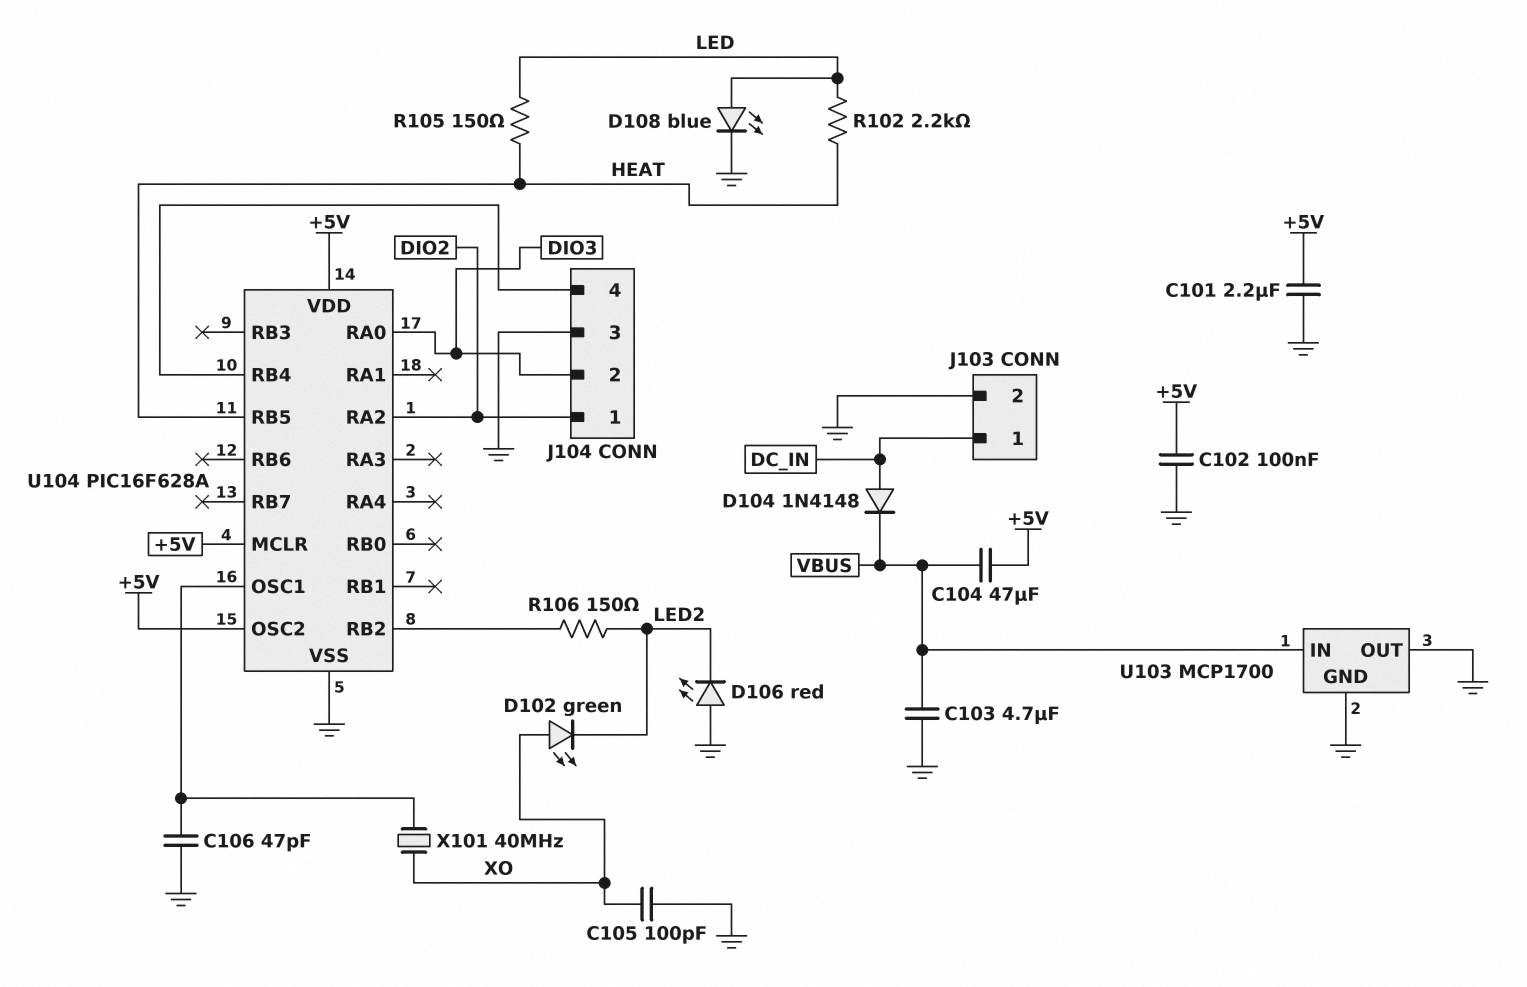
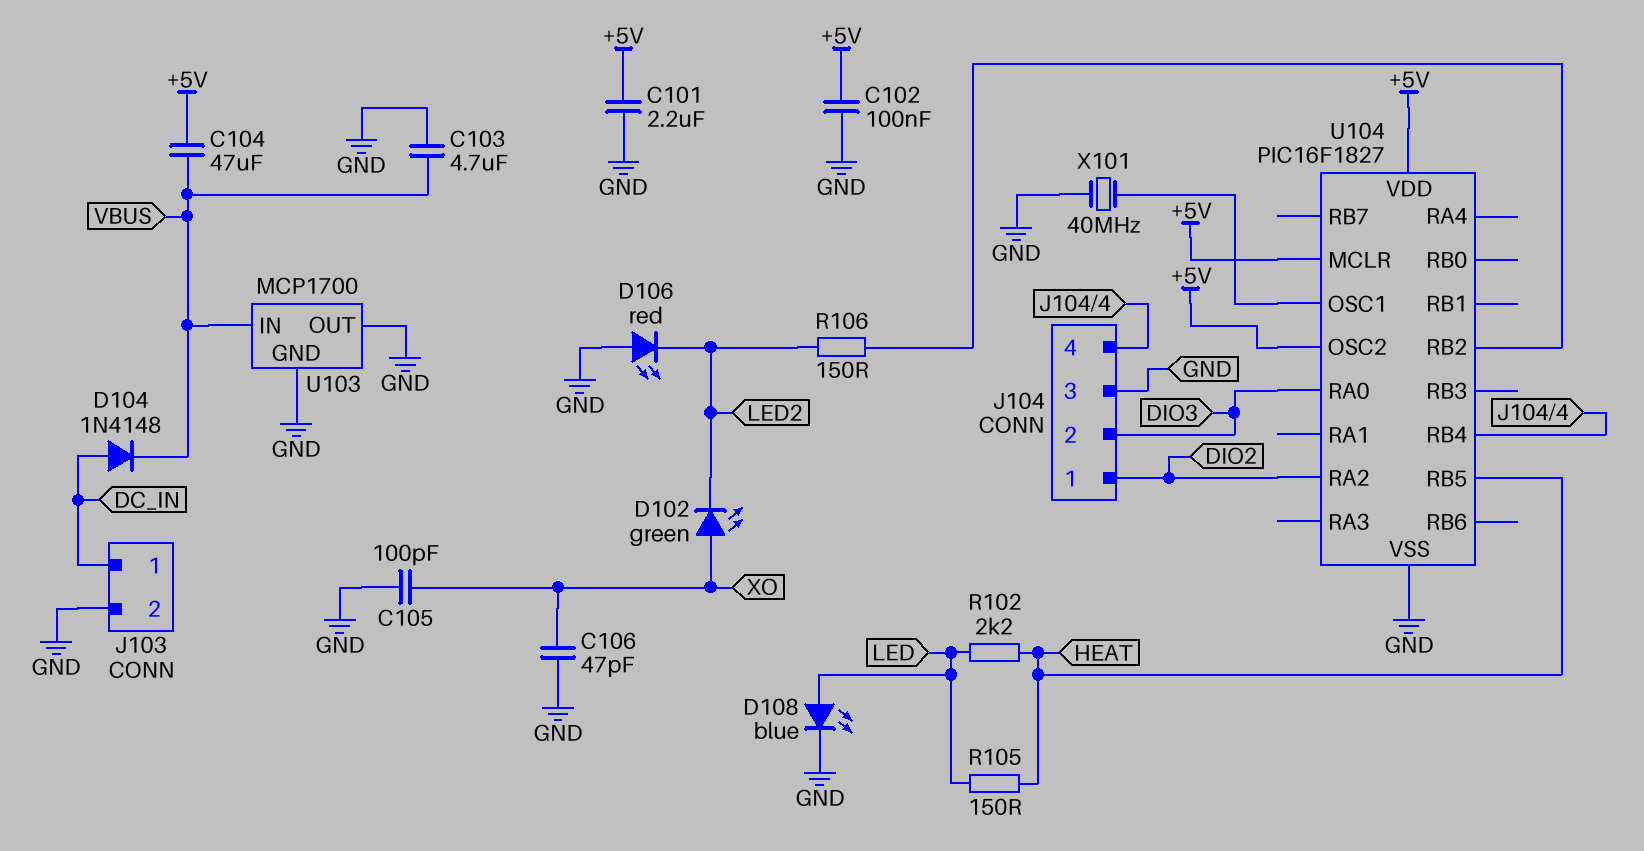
C106: 47pF (GND, U104/OSC1) -> 47pF (GND, XO)
U104: PIC16F628A -> PIC16F1827
X101: 40MHz (U104/OSC1, XO) -> 40MHz (GND, U104/OSC1)

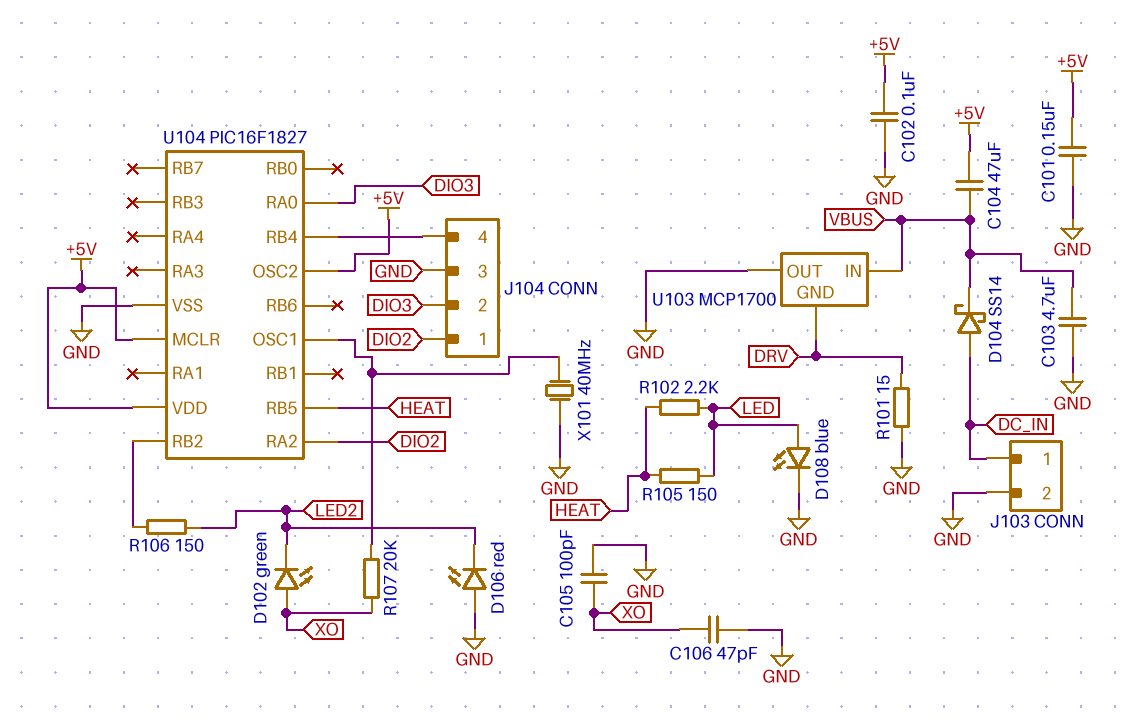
C101: 2.2uF (+5V, GND) -> 150nF (+5V, GND)
D104: diode 1N4148 (A DC_IN, K VBUS) -> schottky SS14 (A DC_IN, K VBUS)
R101: none -> 15 (DRV, GND)
R107: none -> 20k (U104/OSC1, XO)
U103 pin GND: GND -> DRV

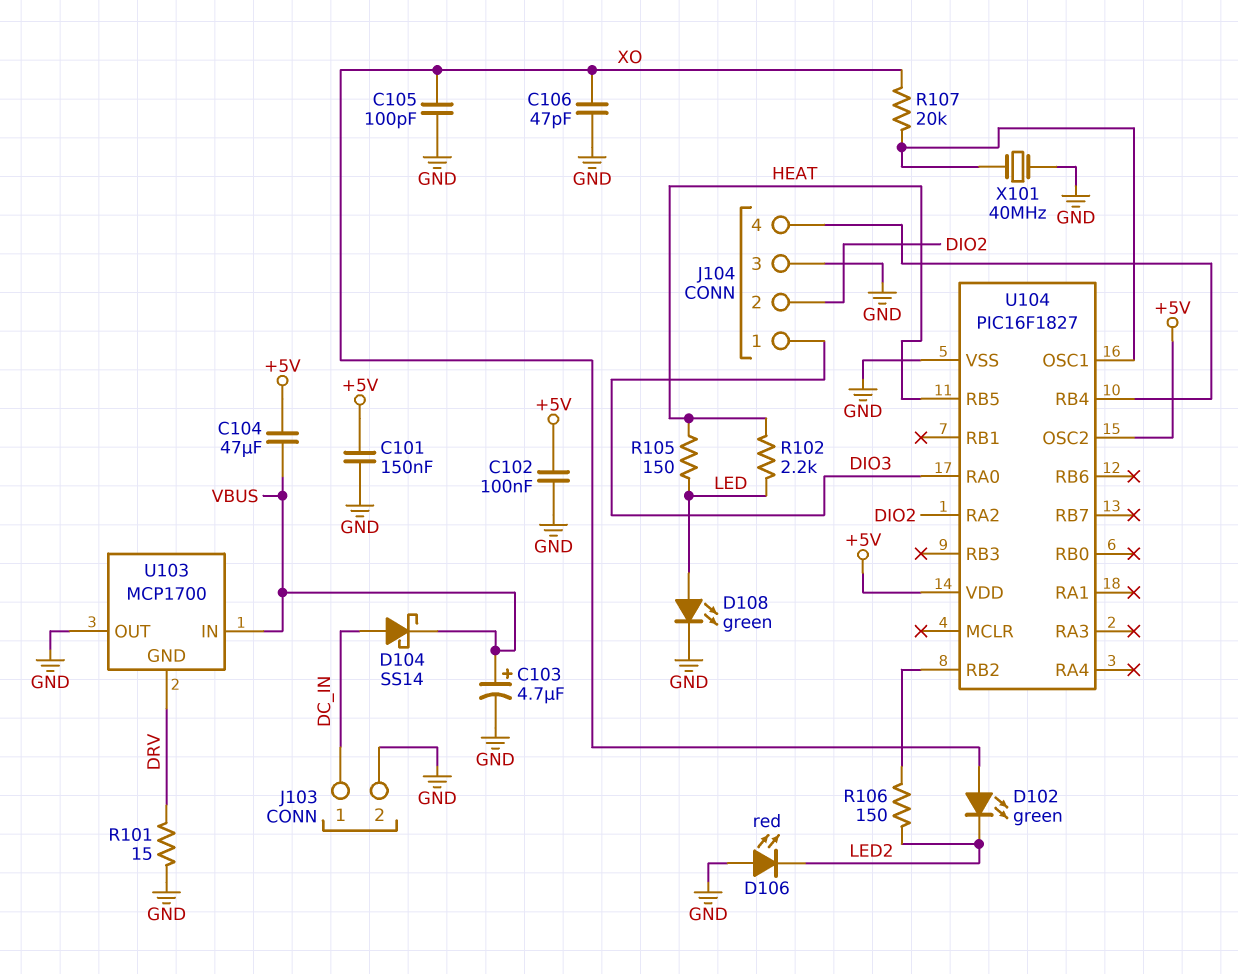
C103: 4.7uF (GND, VBUS) -> 4.7uF (plus VBUS, minus GND)
D108: LED blue (A LED, K GND) -> LED green (A LED, K GND)
J104 pin 1: DIO2 -> DIO3
J104 pin 2: DIO3 -> DIO2
U104 pin MCLR: +5V -> none

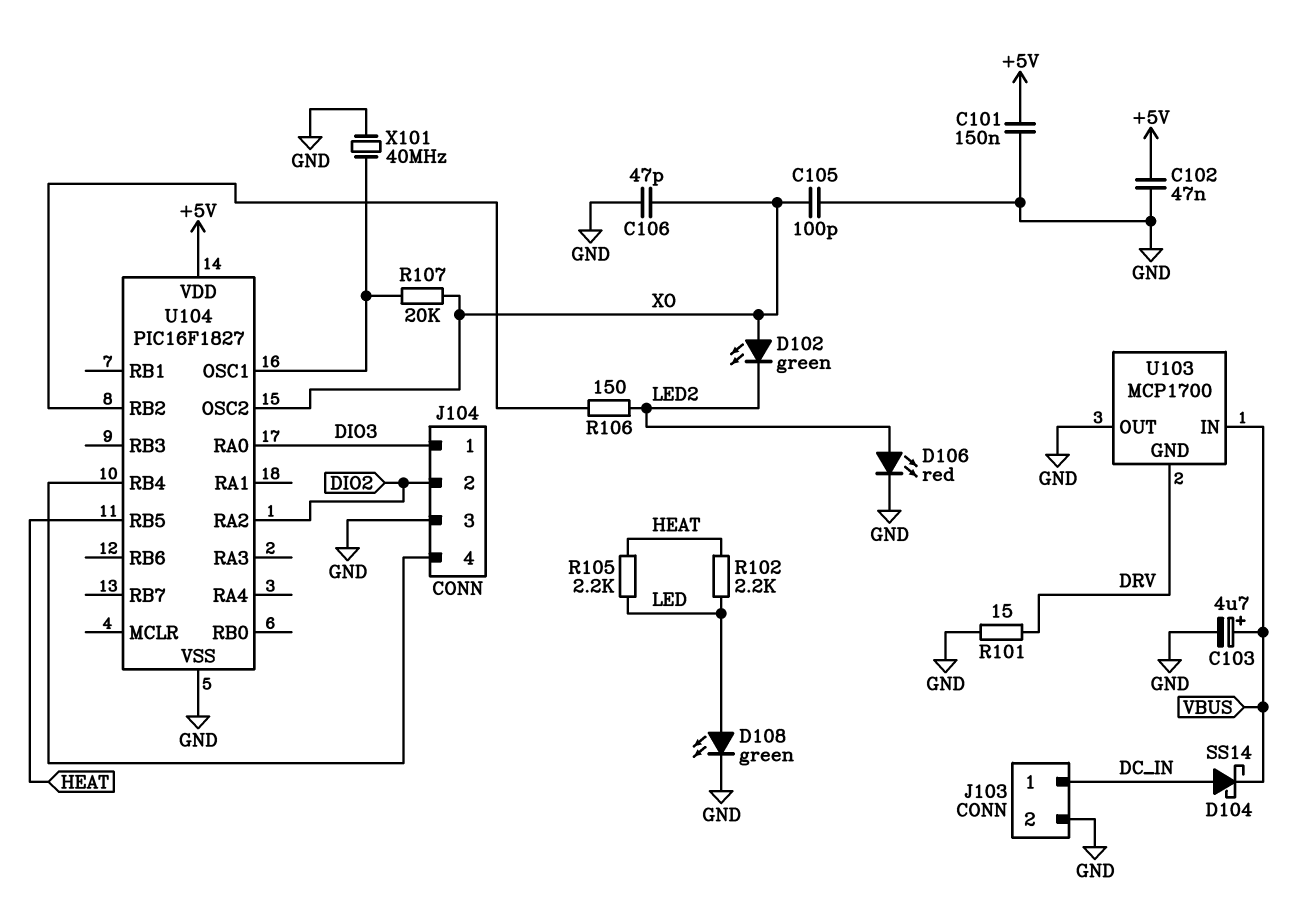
C102: 100nF (+5V, GND) -> 47nF (+5V, GND)
C104: 47uF (+5V, VBUS) -> none
D106: LED red (A GND, K LED2) -> LED red (A LED2, K GND)
R105: 150 (HEAT, LED) -> 2.2k (HEAT, LED)
U104 pin OSC2: +5V -> XO

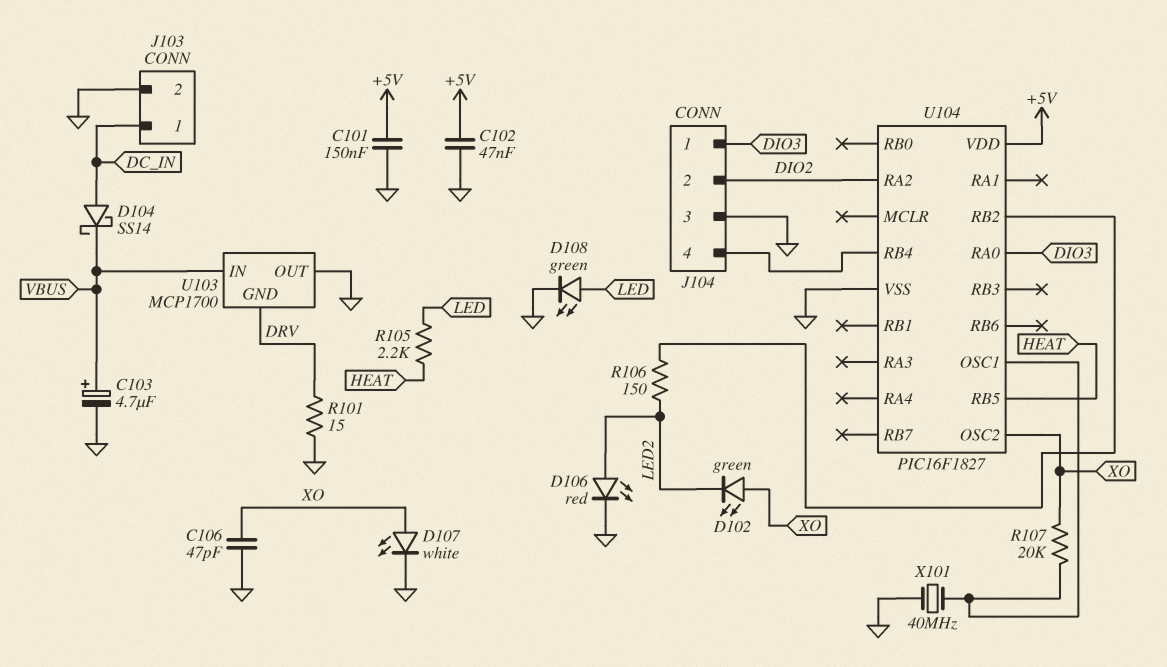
C105: 100pF (GND, XO) -> none
D107: none -> LED white (A XO, K GND)
R102: 2.2k (HEAT, LED) -> none

